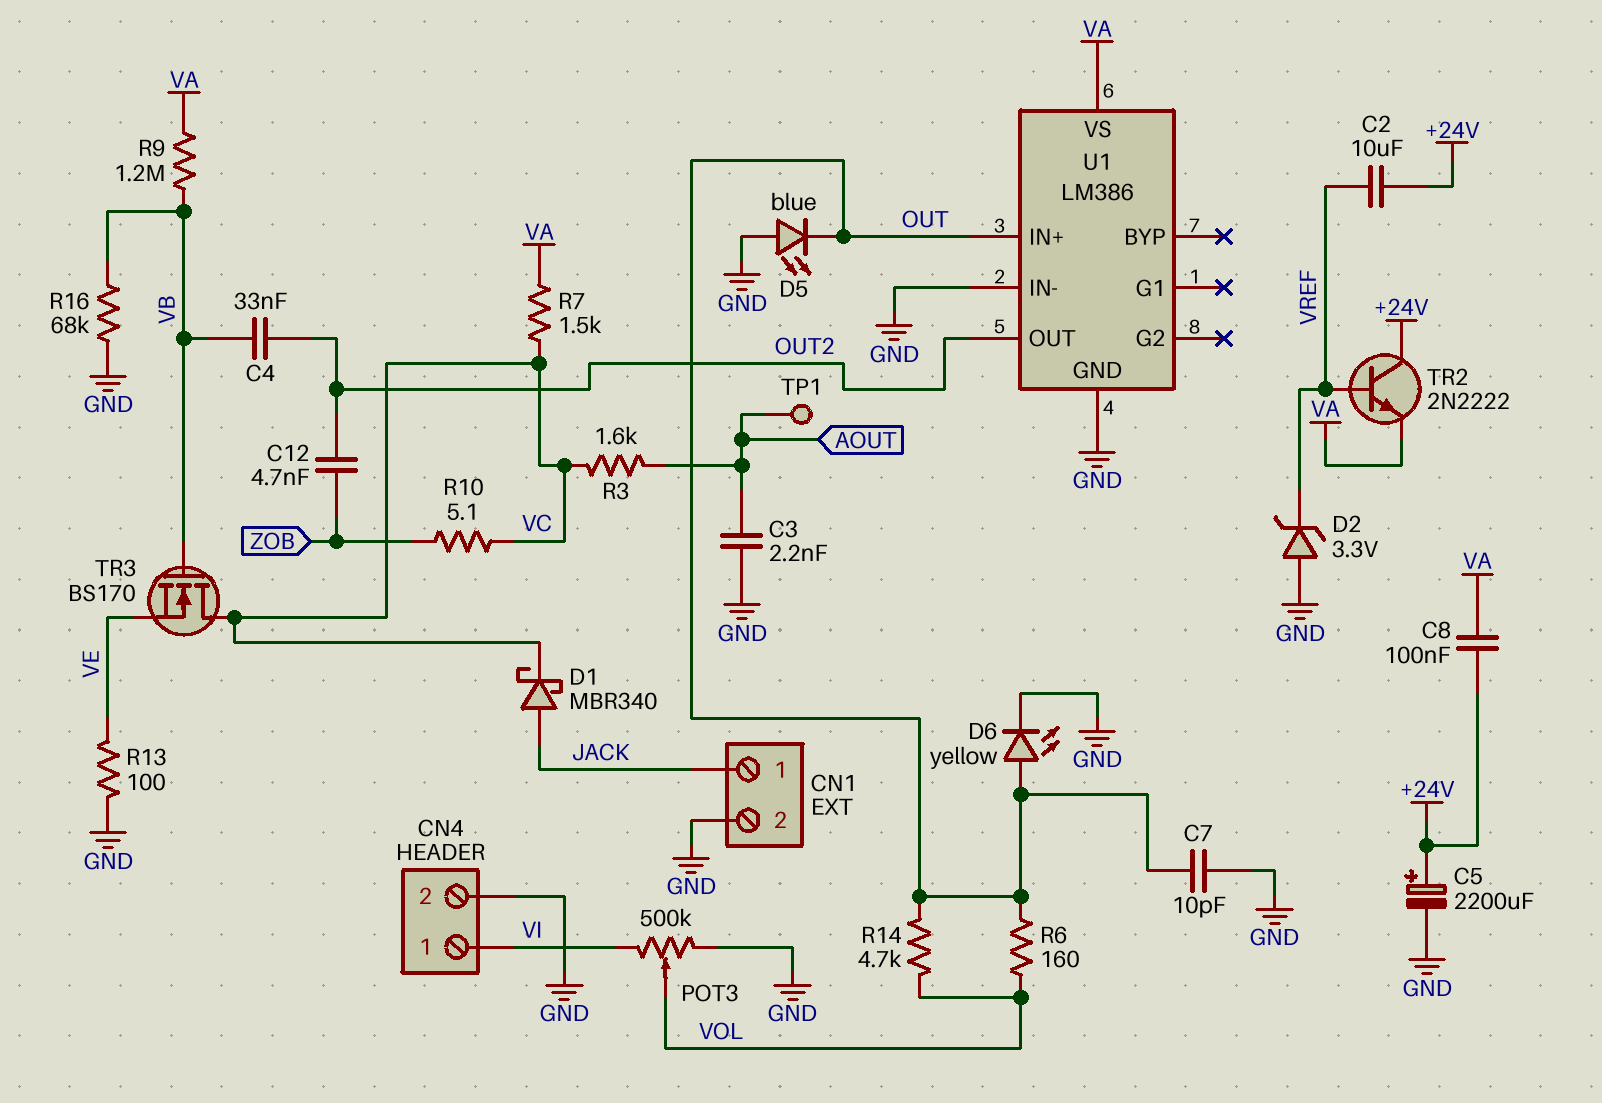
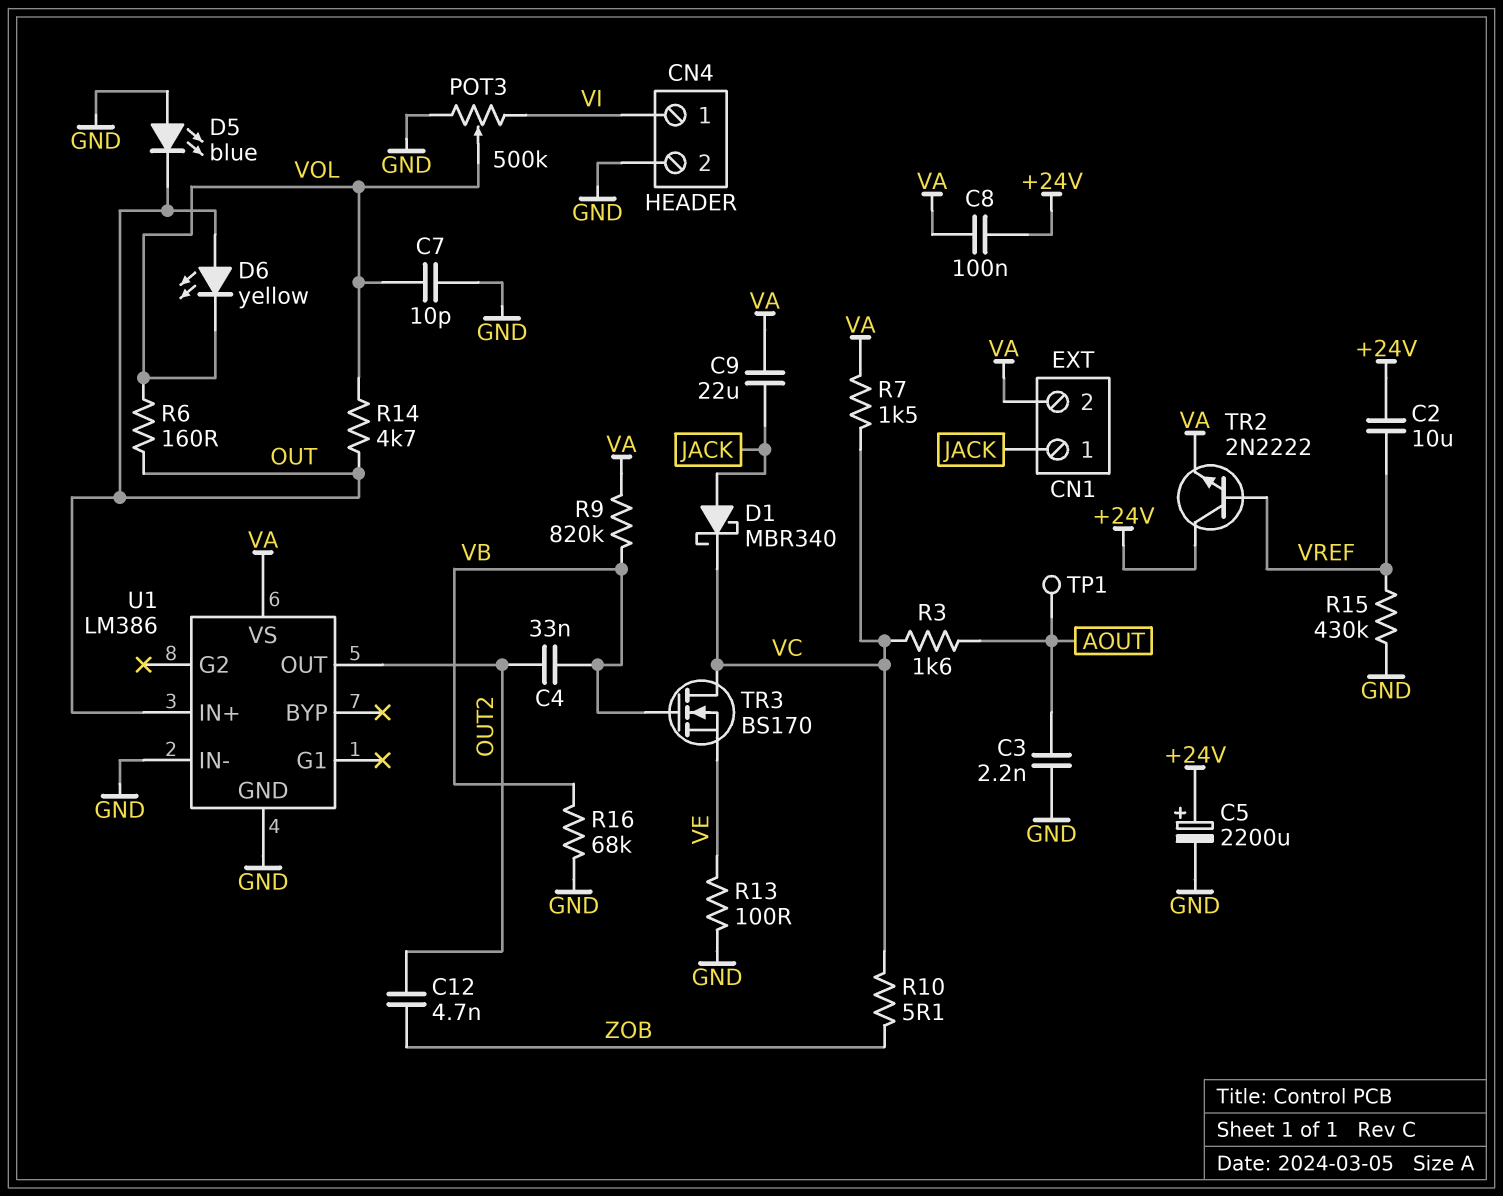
C7: 10pF (GND, OUT) -> 10pF (GND, VOL)
C9: none -> 22uF (JACK, VA)
CN1 pin 2: GND -> VA
D2: zener 3.3V (A GND, K VREF) -> none
D6: LED yellow (A OUT, K GND) -> LED yellow (A OUT, K VOL)
R9: 1.2M (VA, VB) -> 820k (VA, VB)
R15: none -> 430k (GND, VREF)

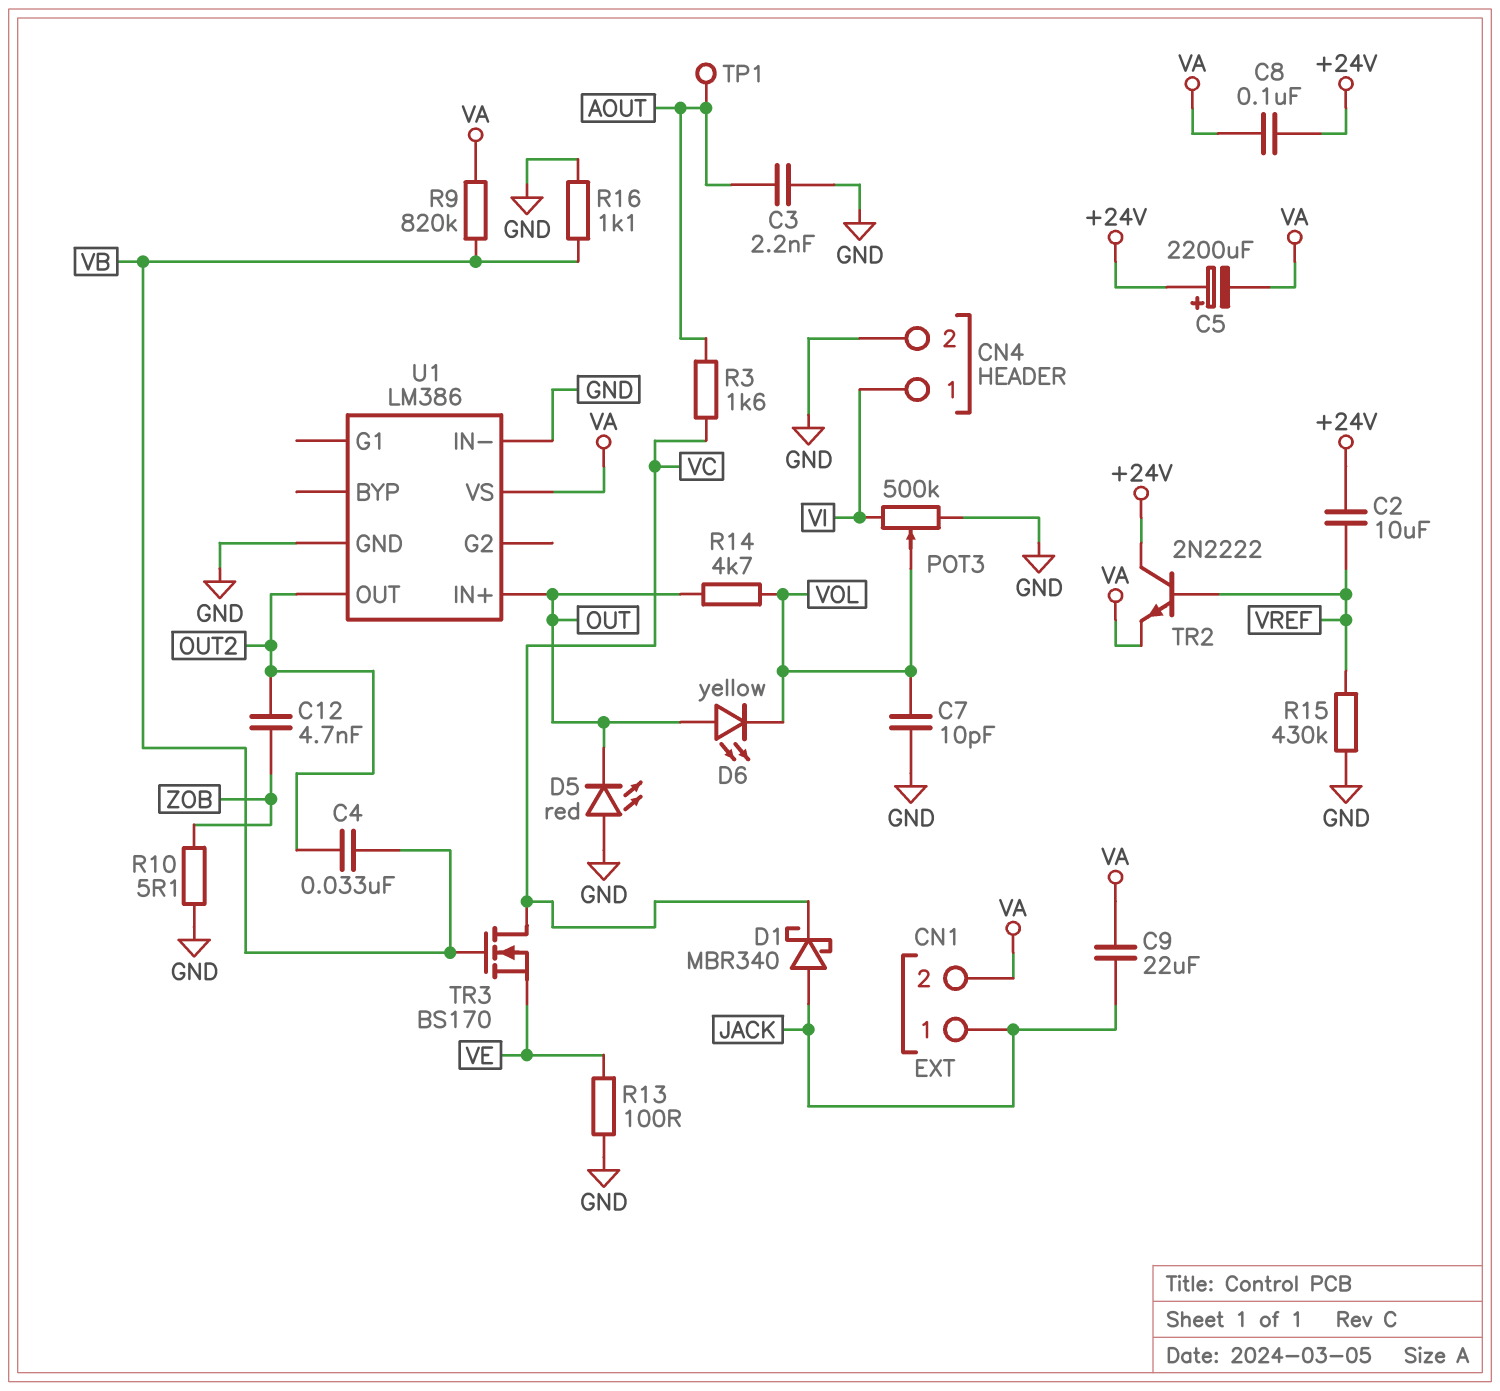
C5: 2200uF (plus +24V, minus GND) -> 2200uF (plus +24V, minus VA)
D5: LED blue (A GND, K OUT) -> LED red (A GND, K OUT)
R6: 160 (OUT, VOL) -> none
R7: 1.5k (VA, VC) -> none
R10: 5.1 (VC, ZOB) -> 5.1 (GND, ZOB)
R16: 68k (GND, VB) -> 1.1k (GND, VB)

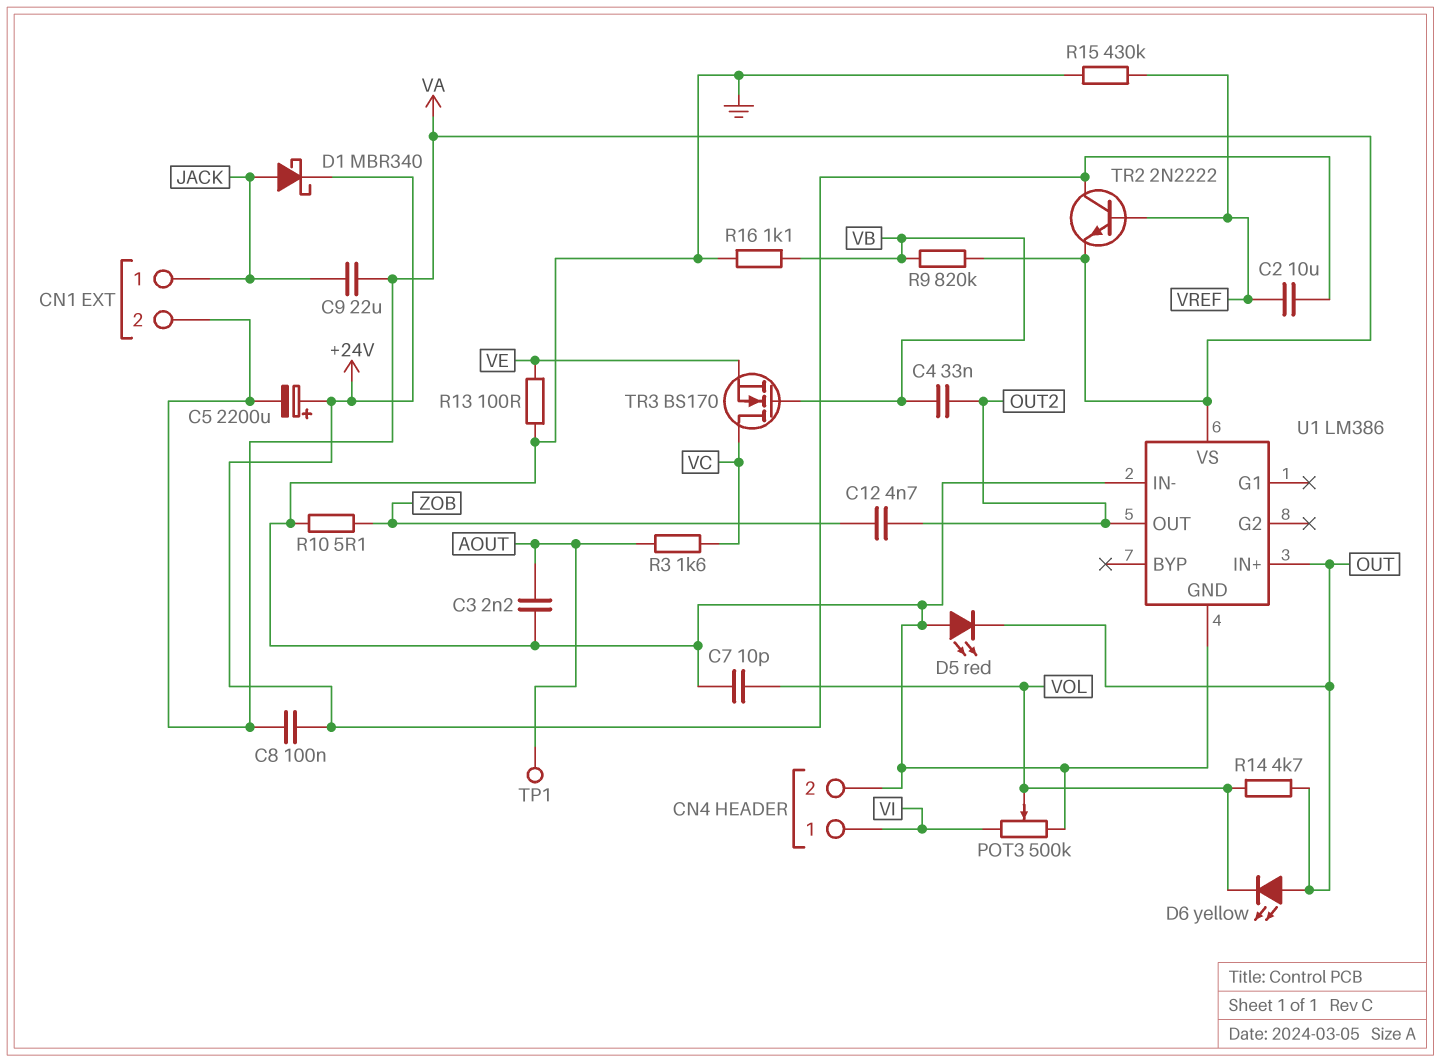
D1: schottky MBR340 (A JACK, K VC) -> schottky MBR340 (A JACK, K +24V)

